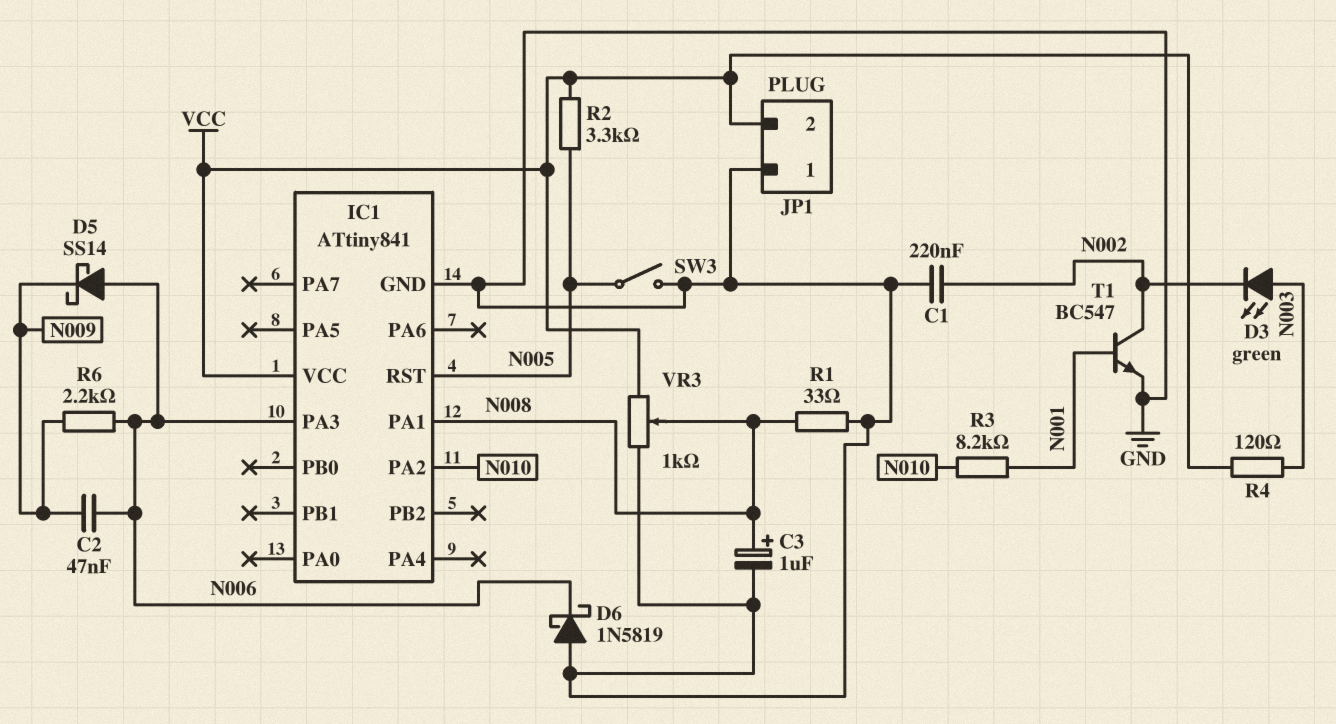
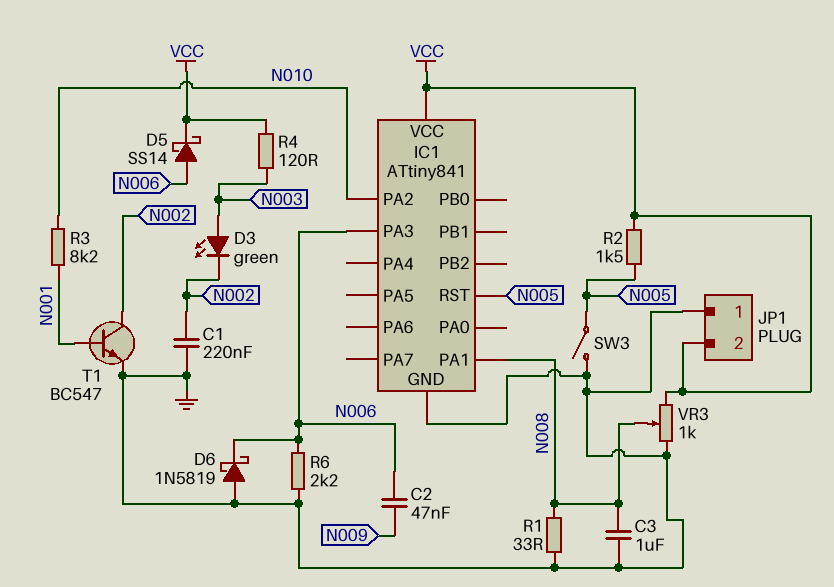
C3: 1uF (plus N008, minus GND) -> 1uF (GND, N008)
D5: schottky SS14 (A N006, K N009) -> schottky SS14 (A N006, K VCC)
R2: 3.3k (N005, VCC) -> 1.5k (N005, VCC)
R6: 2.2k (N006, N009) -> 2.2k (GND, N006)

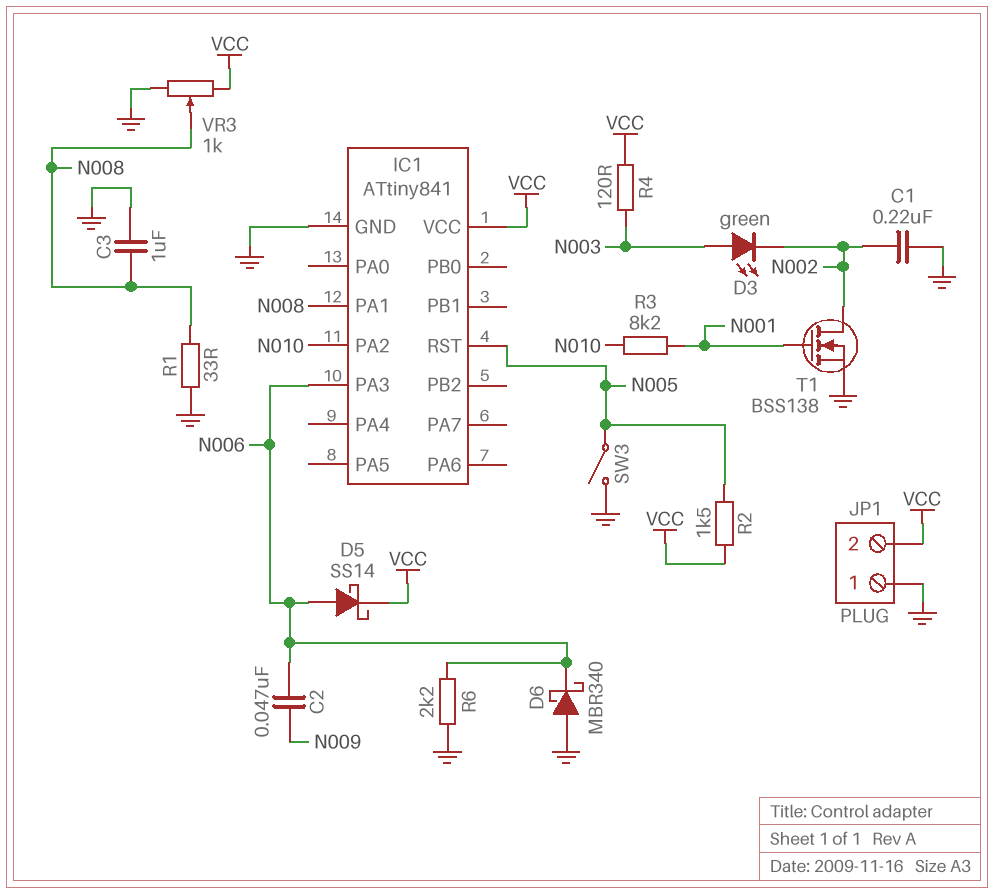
D6: schottky 1N5819 (A GND, K N006) -> schottky MBR340 (A GND, K N006)
T1: NPN BC547 (B N001, C N002, E GND) -> NMOS BSS138 (G N001, D N002, S GND)

